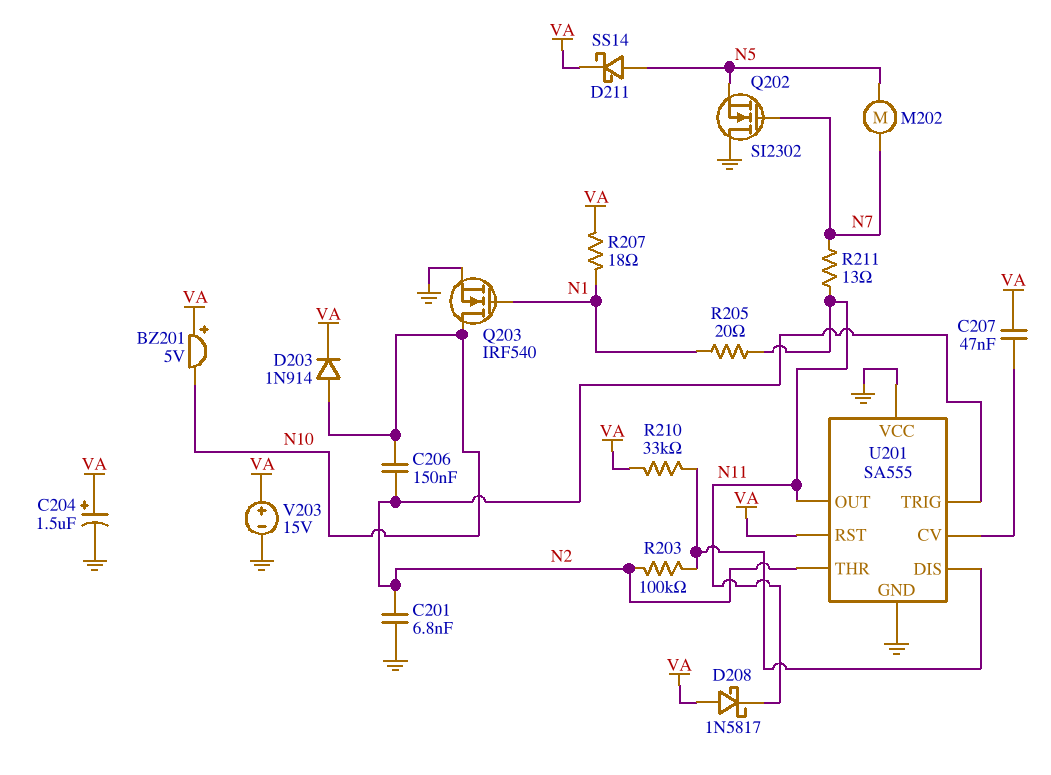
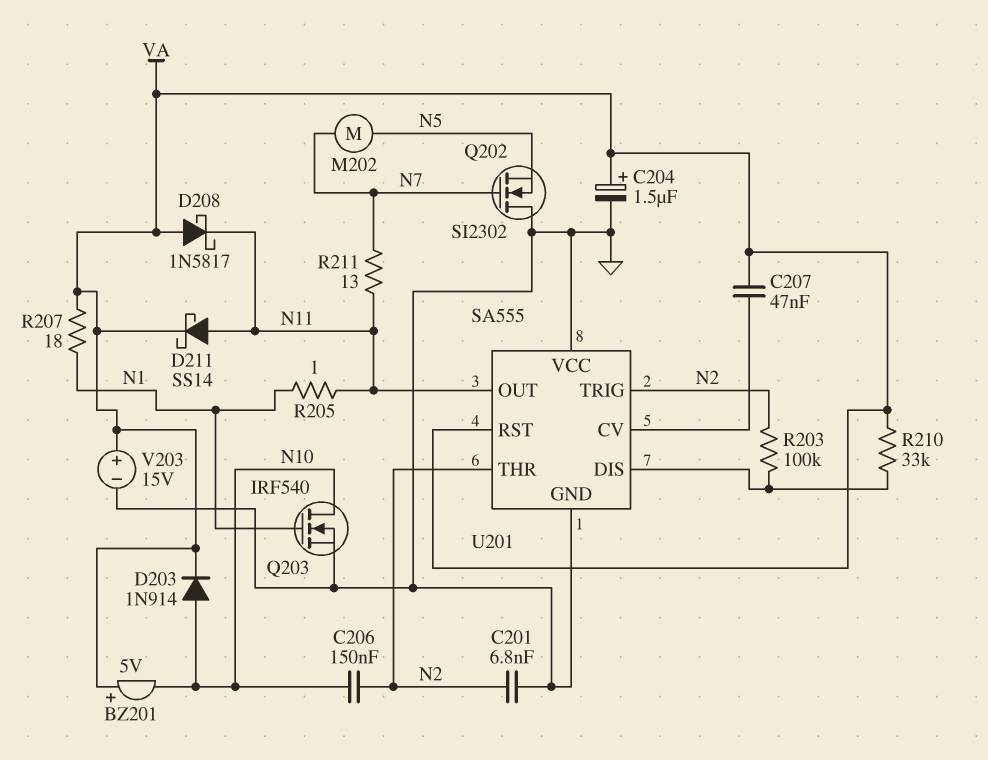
D211: schottky SS14 (A N5, K VA) -> schottky SS14 (A N11, K VA)
R205: 20 (N1, N11) -> 1 (N1, N11)

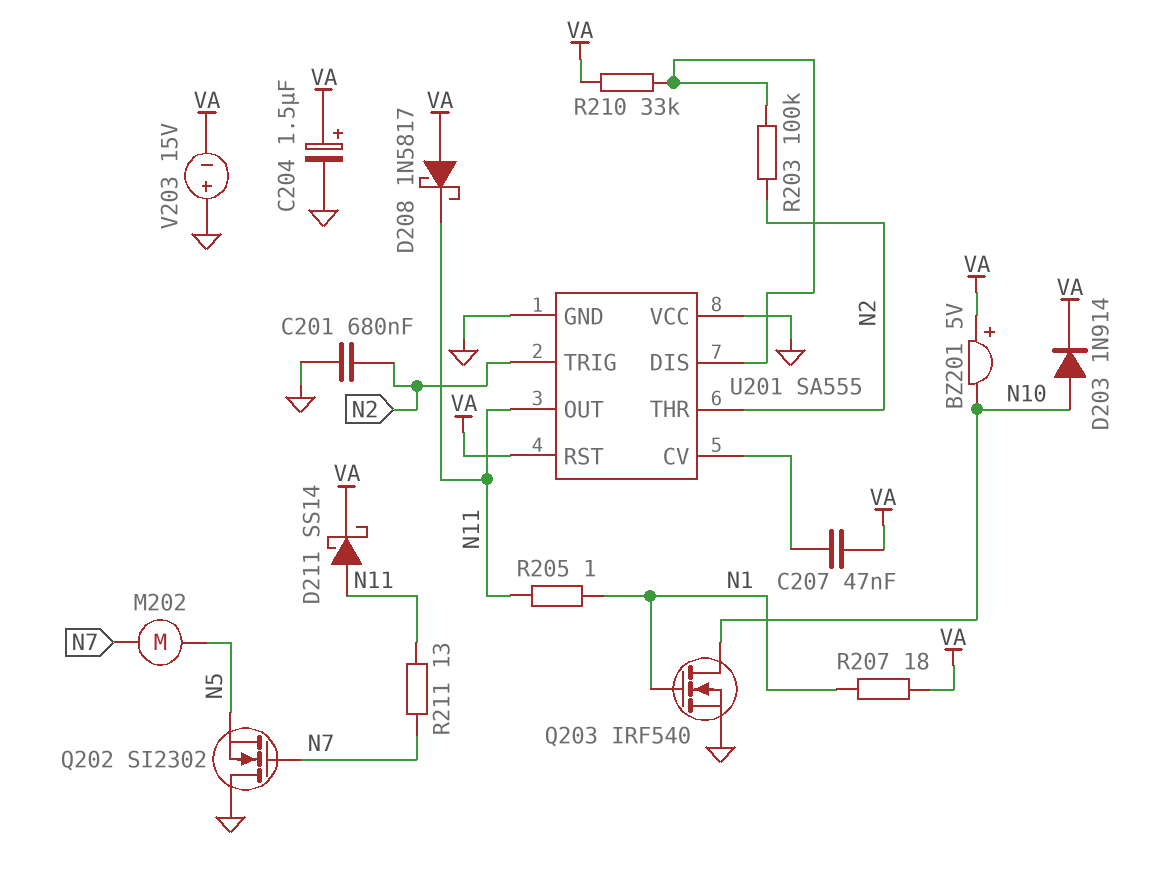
C201: 6.8nF (GND, N2) -> 680nF (GND, N2)
C206: 150nF (N2, N10) -> none
V203: 15V (plus VA, minus GND) -> 15V (plus GND, minus VA)

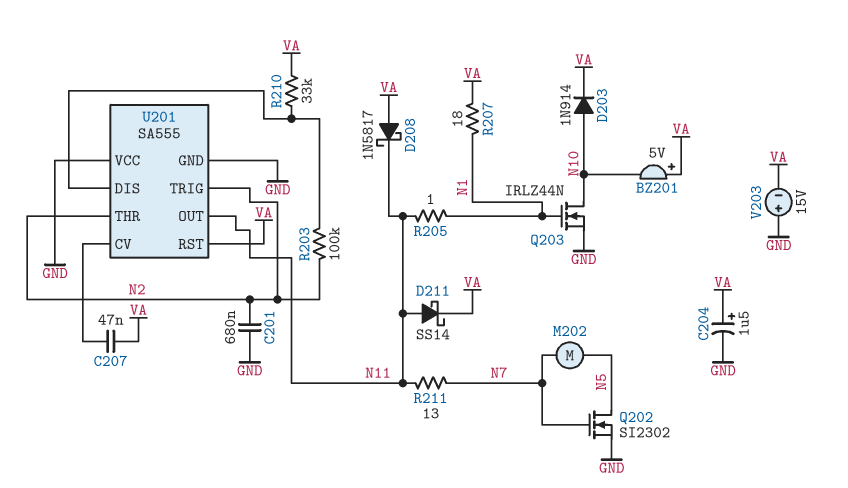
Q202: NMOS SI2302 (G N7, D GND, S N5) -> NMOS SI2302 (G N7, D N5, S GND)
Q203: NMOS IRF540 (G N1, D N10, S GND) -> NMOS IRLZ44N (G N1, D N10, S GND)

